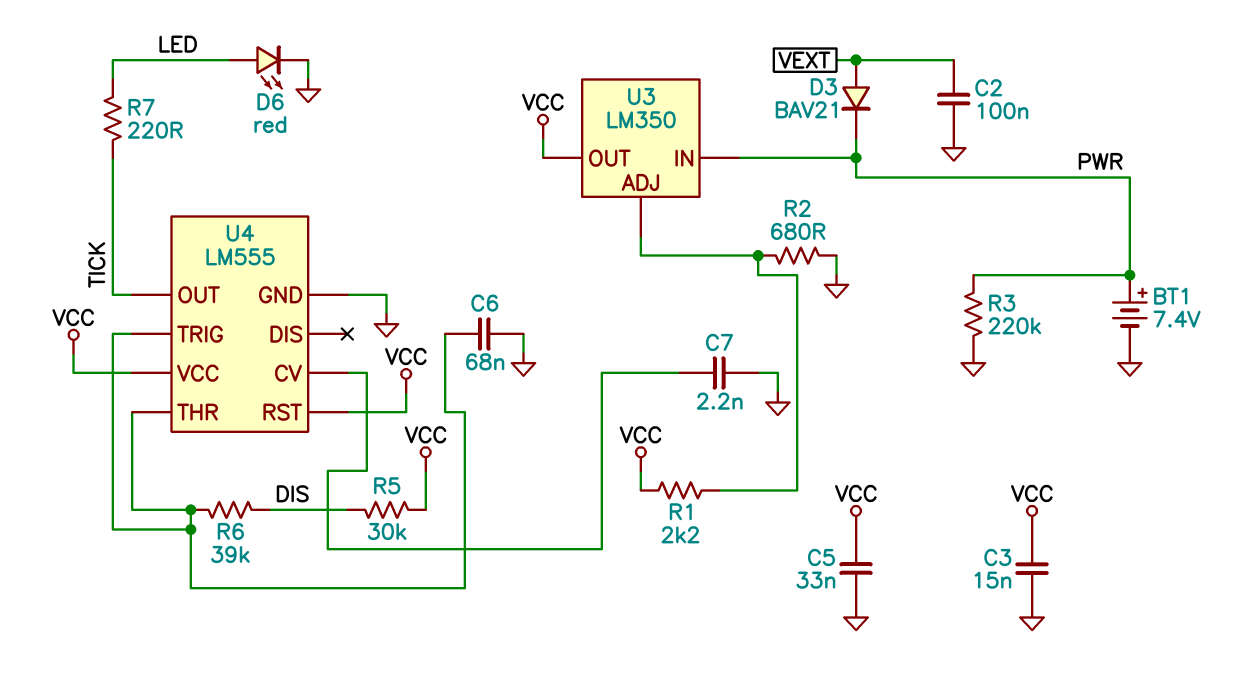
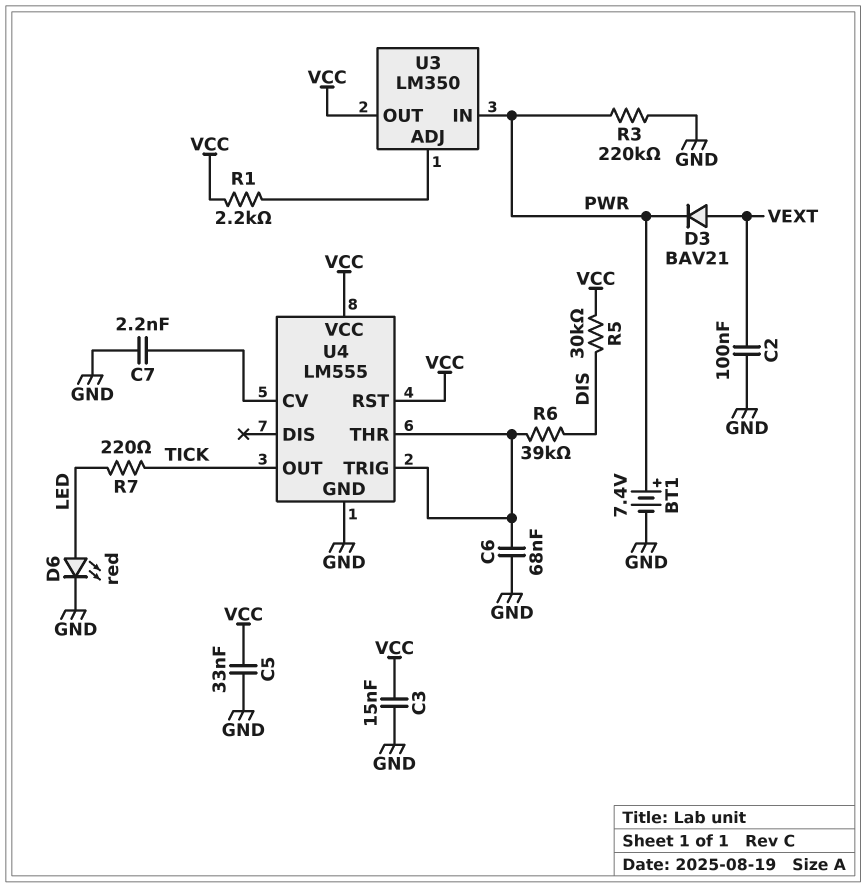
R2: 680 (GND, U3/ADJ) -> none

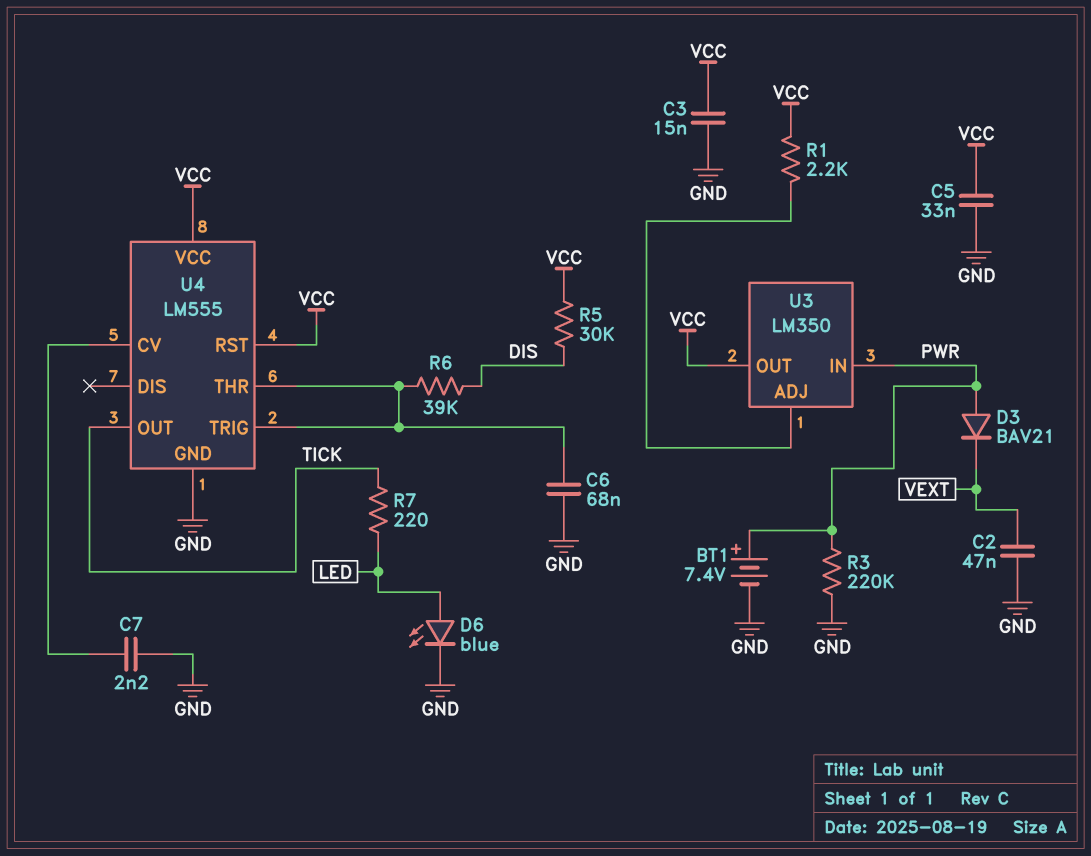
C2: 100nF (GND, VEXT) -> 47nF (GND, VEXT)
D3: diode BAV21 (A VEXT, K PWR) -> diode BAV21 (A PWR, K VEXT)
D6: LED red (A LED, K GND) -> LED blue (A LED, K GND)

